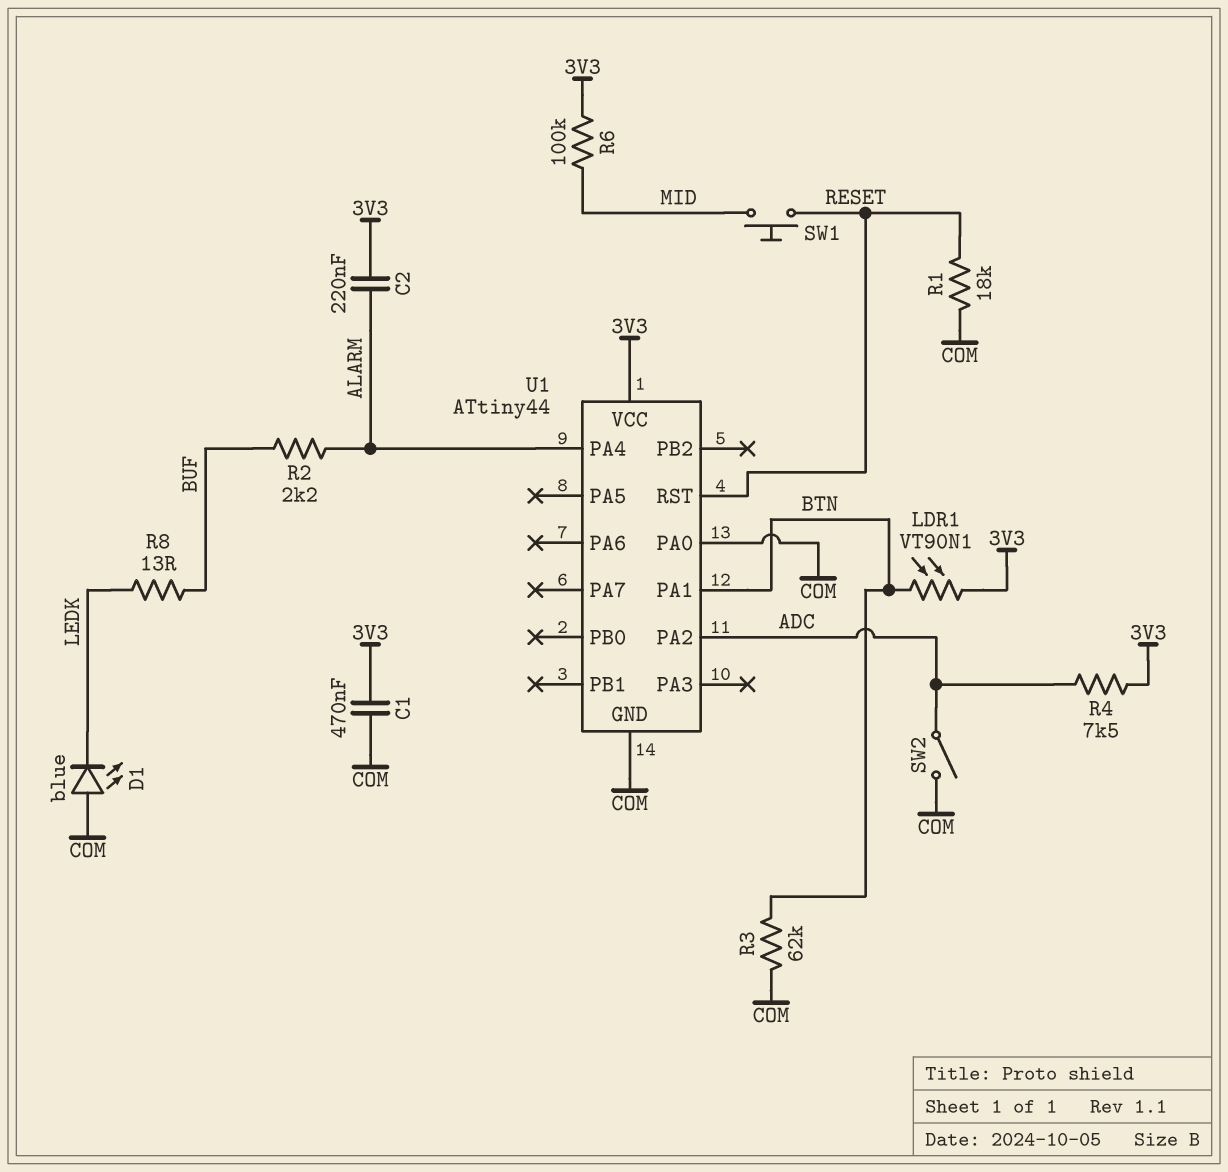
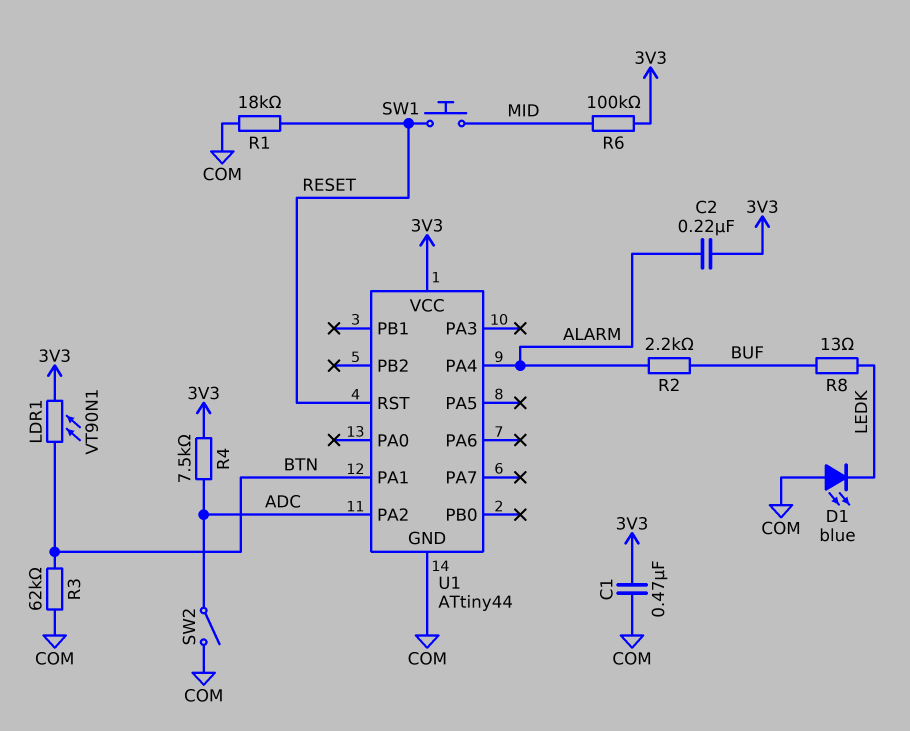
U1 pin PA0: COM -> none

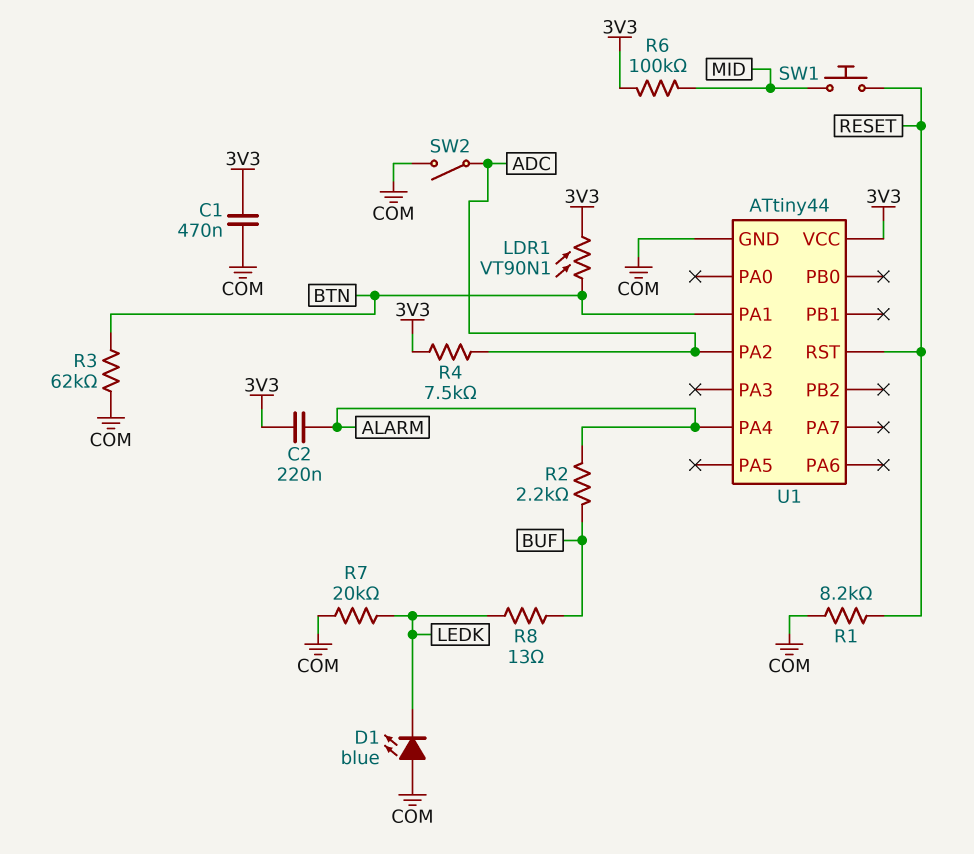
R1: 18k (COM, RESET) -> 8.2k (COM, RESET)
R7: none -> 20k (COM, LEDK)

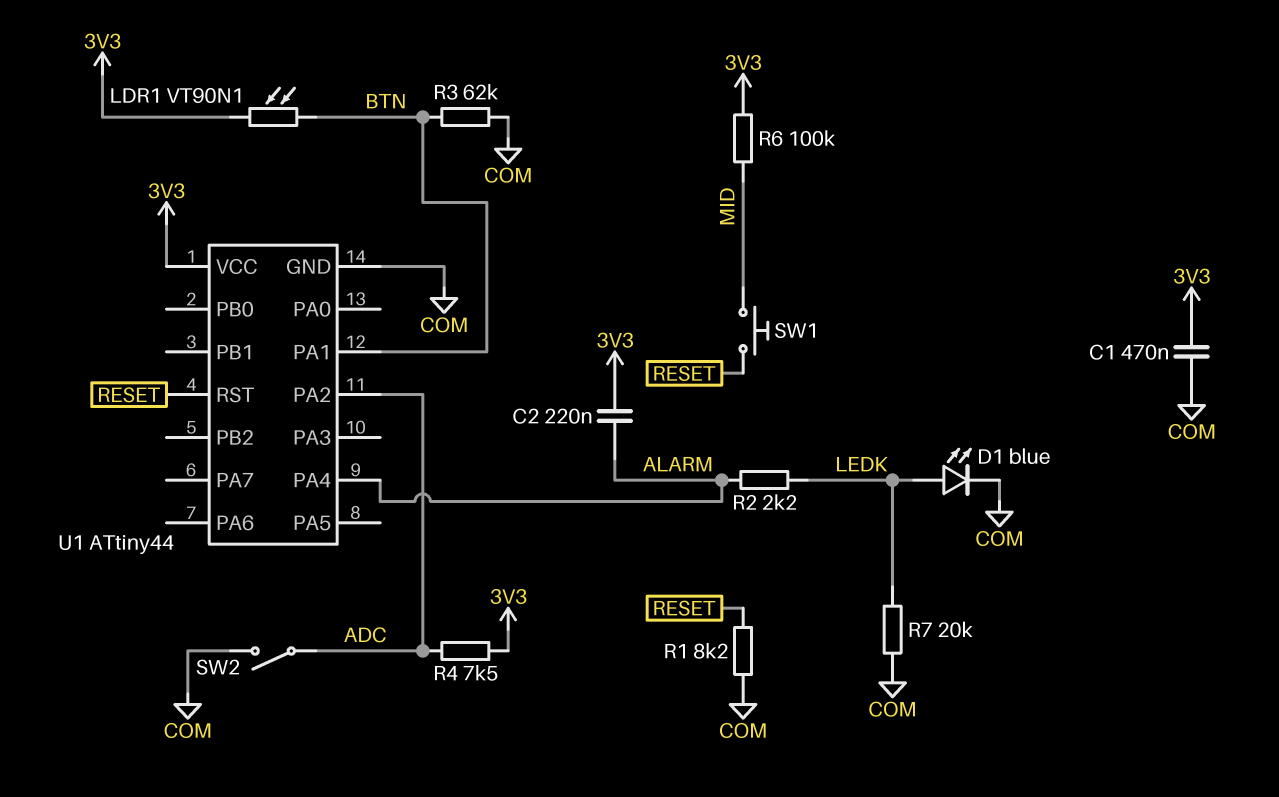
D1: LED blue (A COM, K LEDK) -> LED blue (A LEDK, K COM)
R2: 2.2k (ALARM, BUF) -> 2.2k (ALARM, LEDK)
R8: 13 (BUF, LEDK) -> none

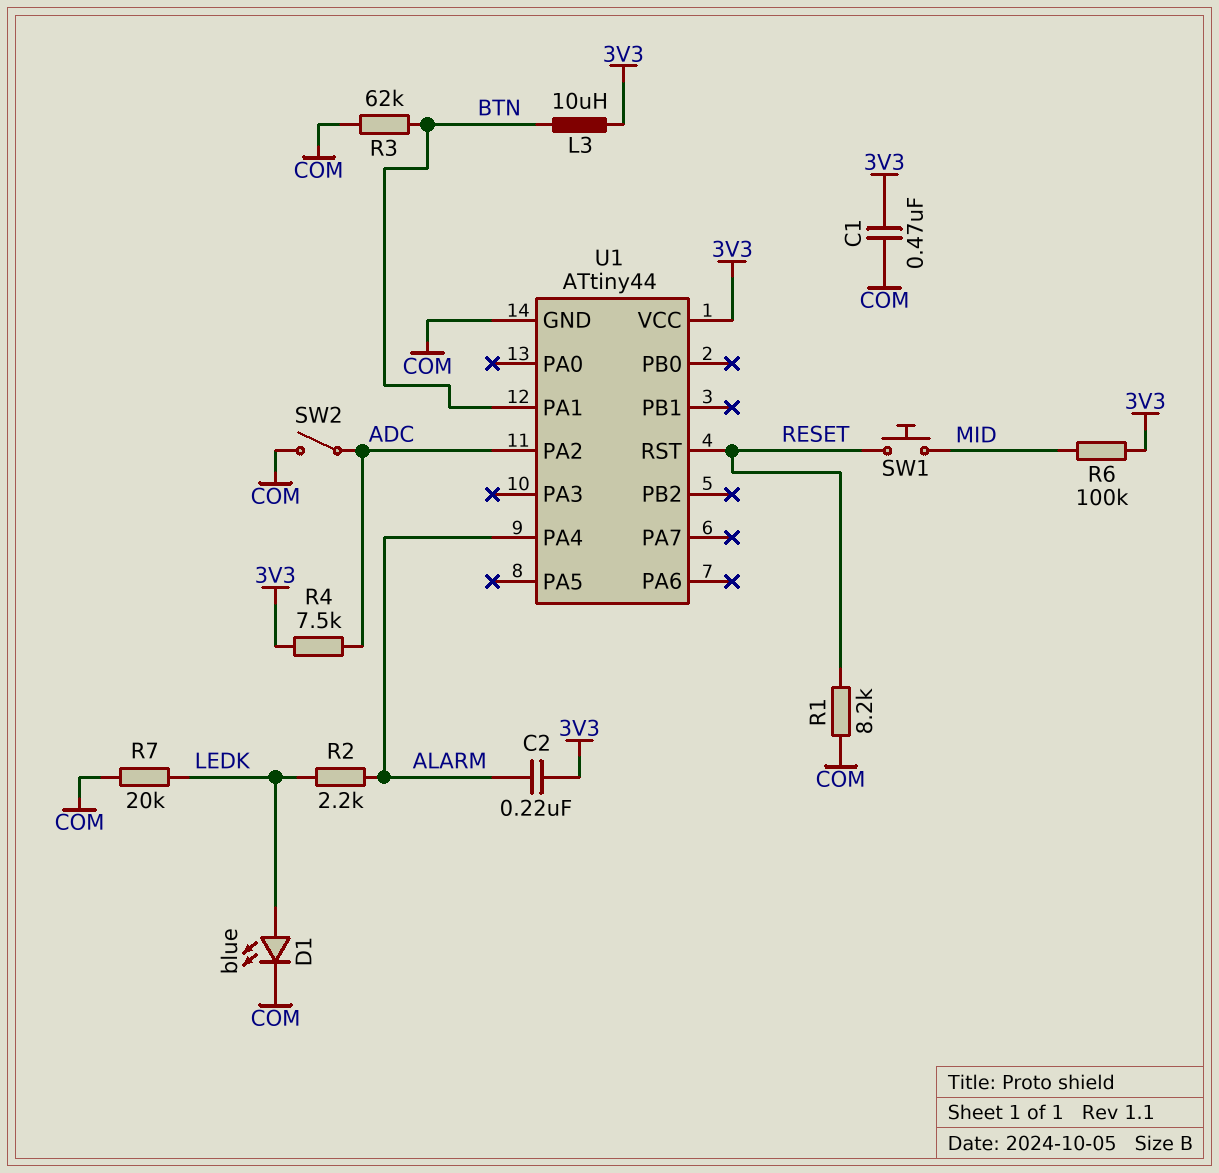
L3: none -> 10uH (3V3, BTN)
LDR1: VT90N1 (3V3, BTN) -> none

